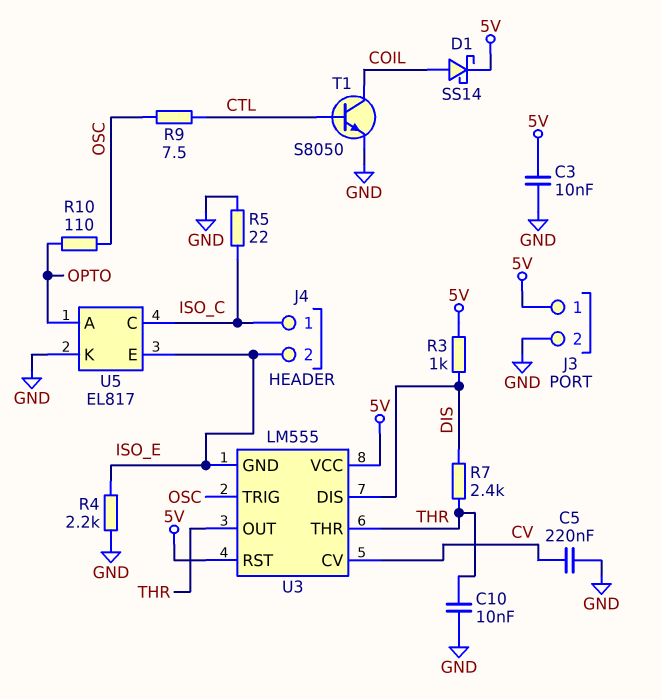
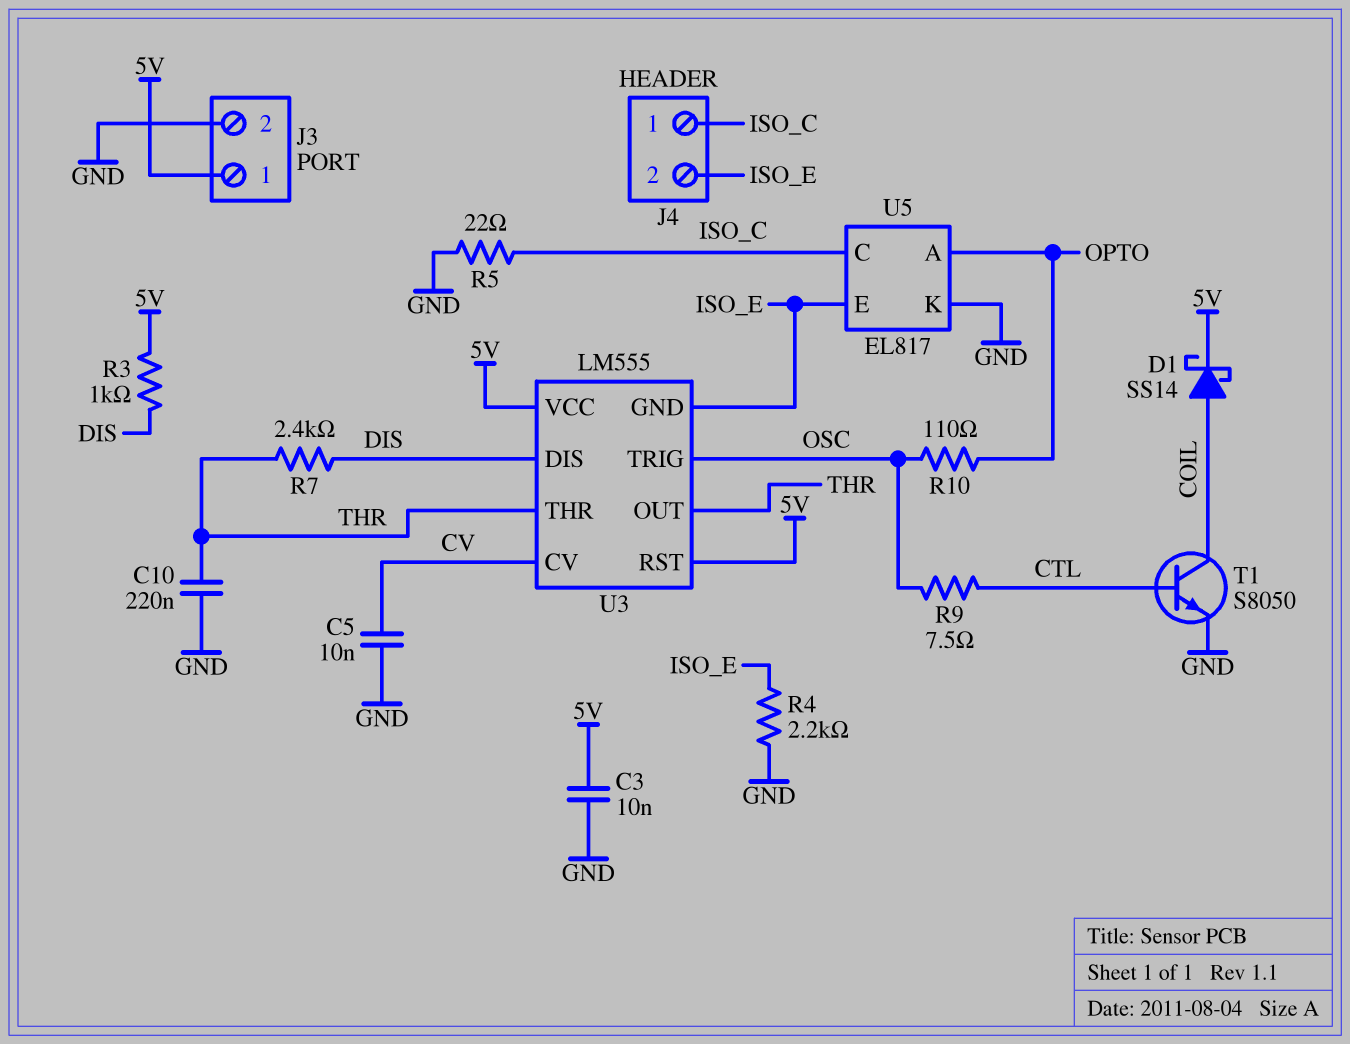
C5: 220nF (CV, GND) -> 10nF (CV, GND)
C10: 10nF (GND, THR) -> 220nF (GND, THR)

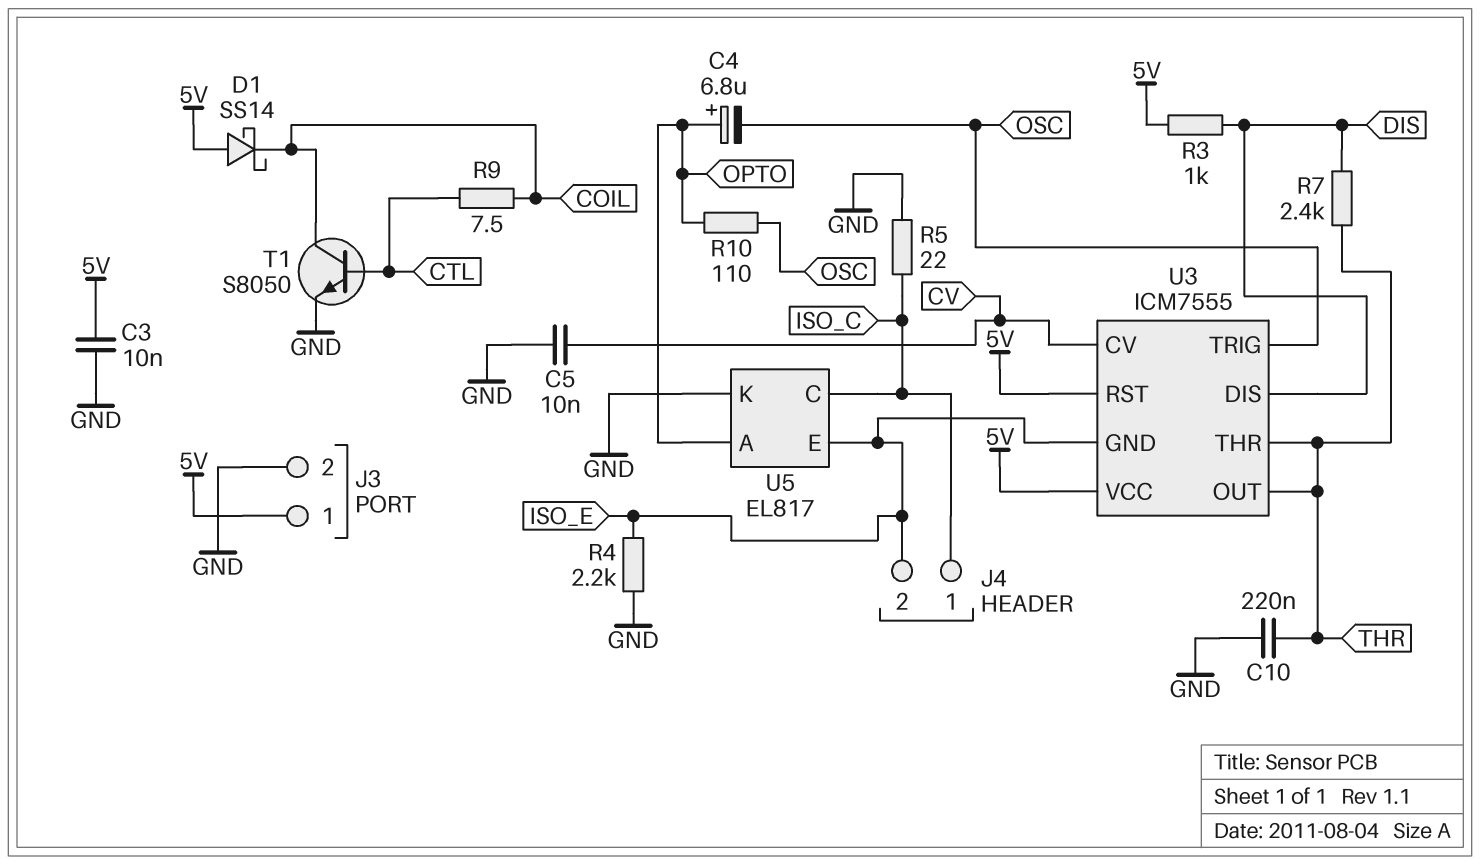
C4: none -> 6.8uF (plus OPTO, minus OSC)
D1: schottky SS14 (A COIL, K 5V) -> schottky SS14 (A 5V, K COIL)
R9: 7.5 (CTL, OSC) -> 7.5 (COIL, CTL)
U3: LM555 -> ICM7555

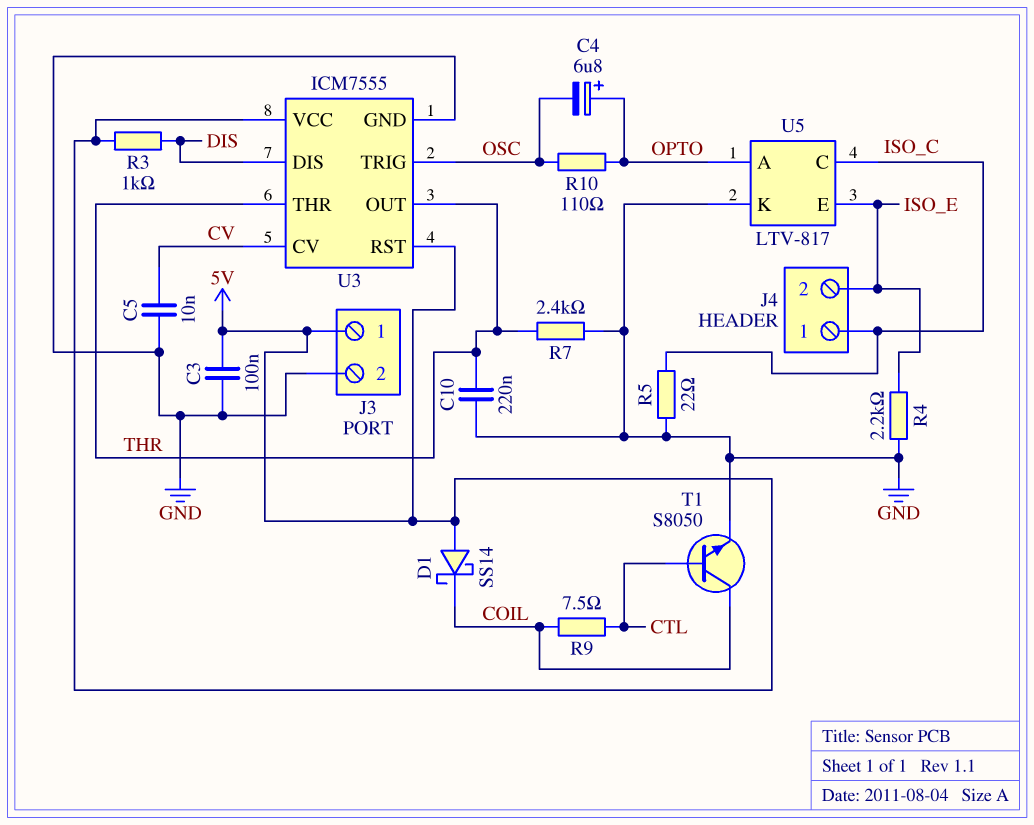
C3: 10nF (5V, GND) -> 100nF (5V, GND)
R7: 2.4k (DIS, THR) -> 2.4k (GND, THR)
U3 pin GND: ISO_E -> GND
U5: EL817 -> LTV-817

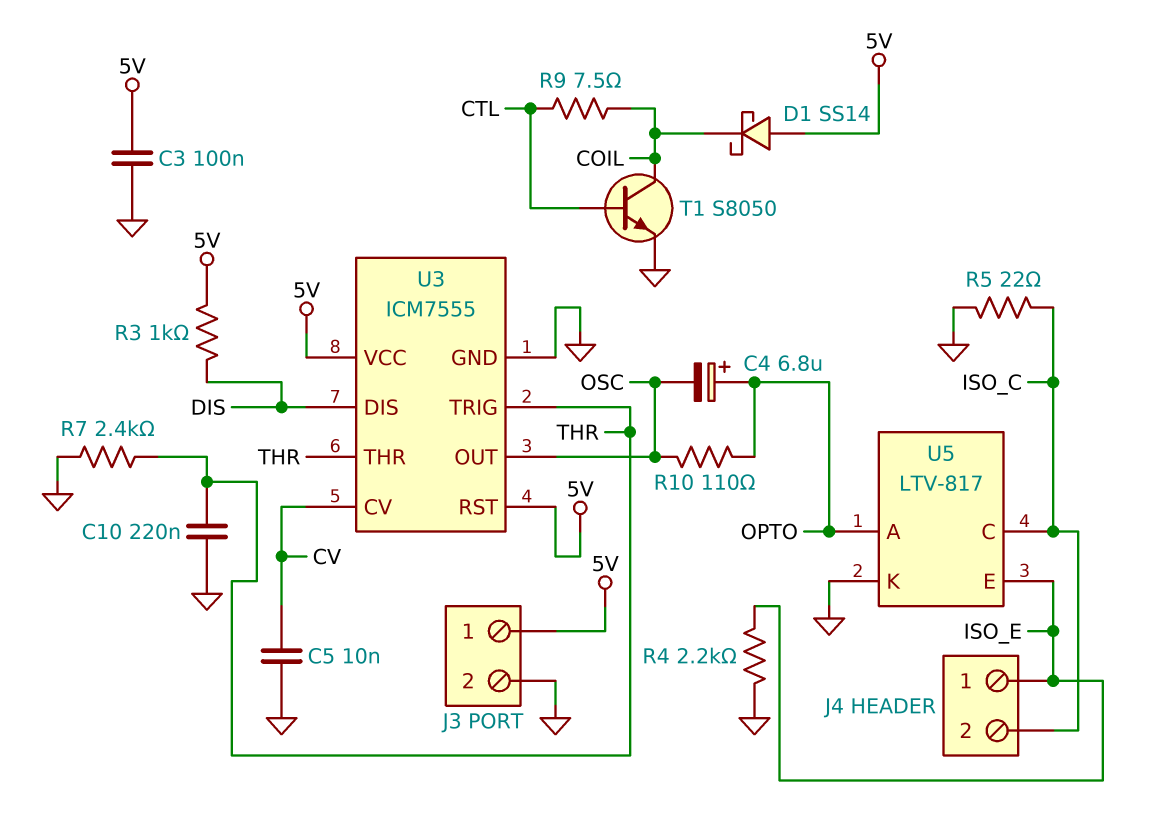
J4 pin 1: ISO_C -> ISO_E
J4 pin 2: ISO_E -> ISO_C
U3 pin OUT: THR -> OSC
U3 pin TRIG: OSC -> THR

